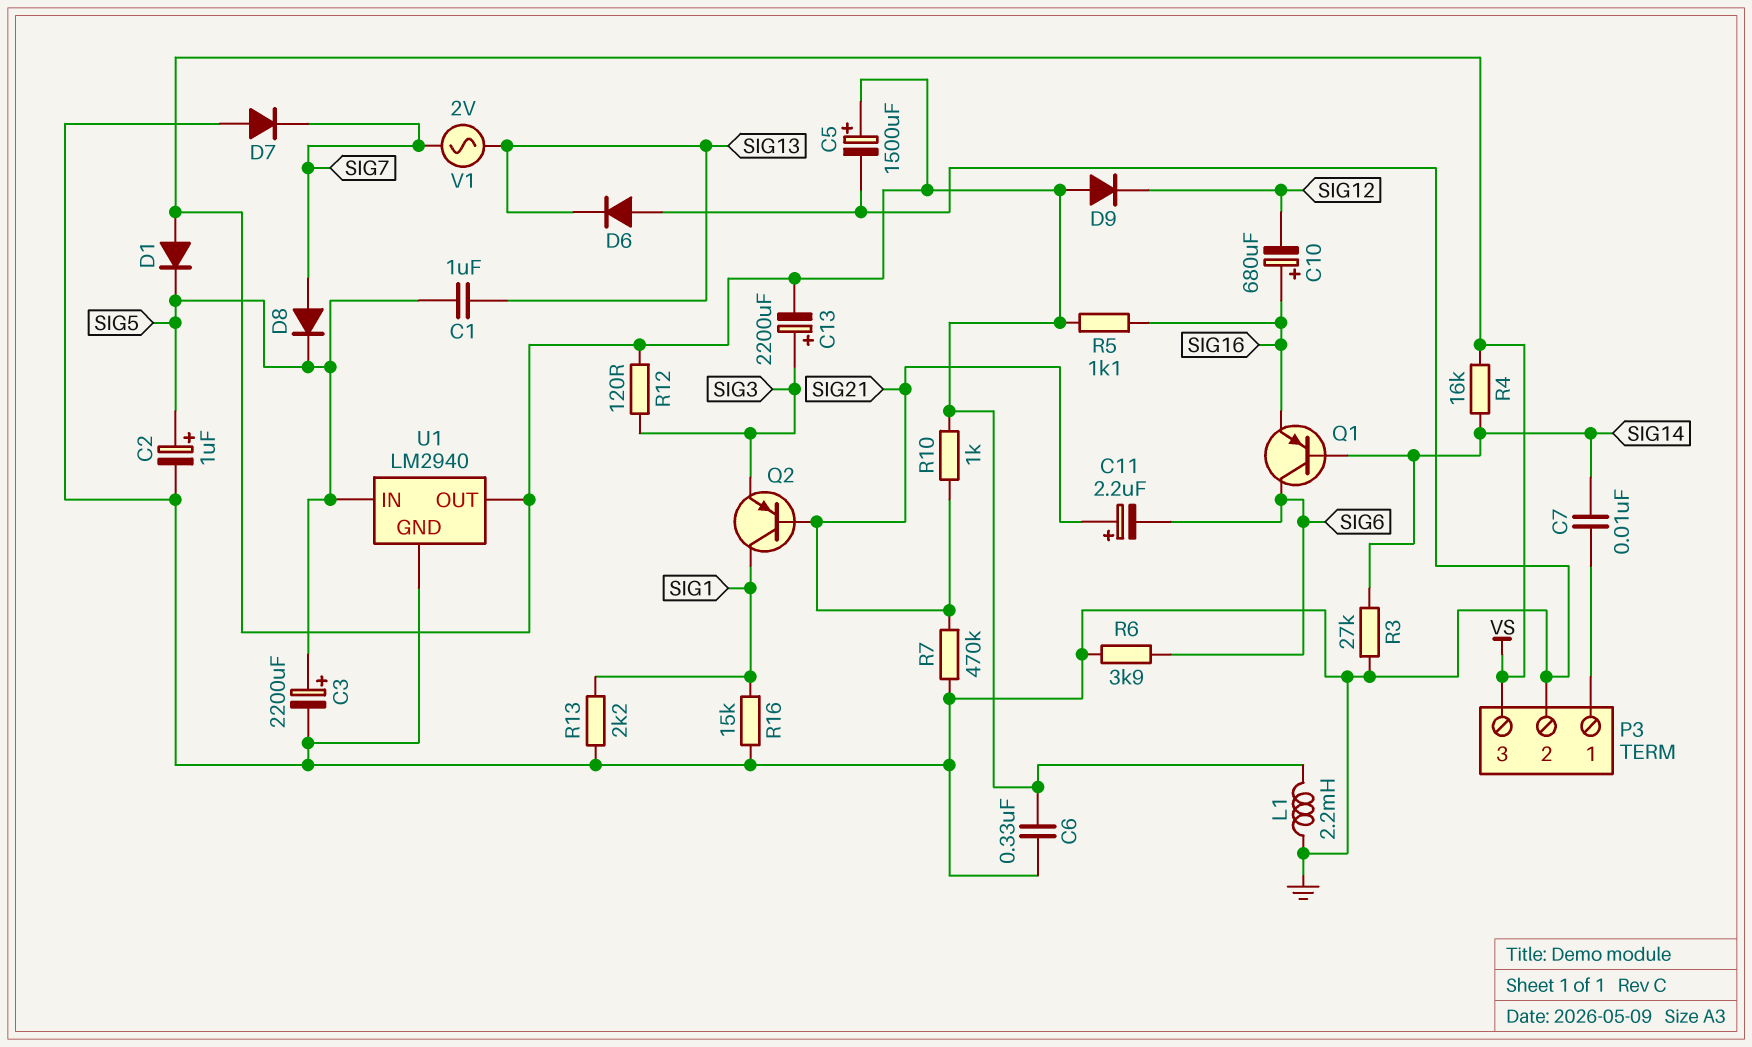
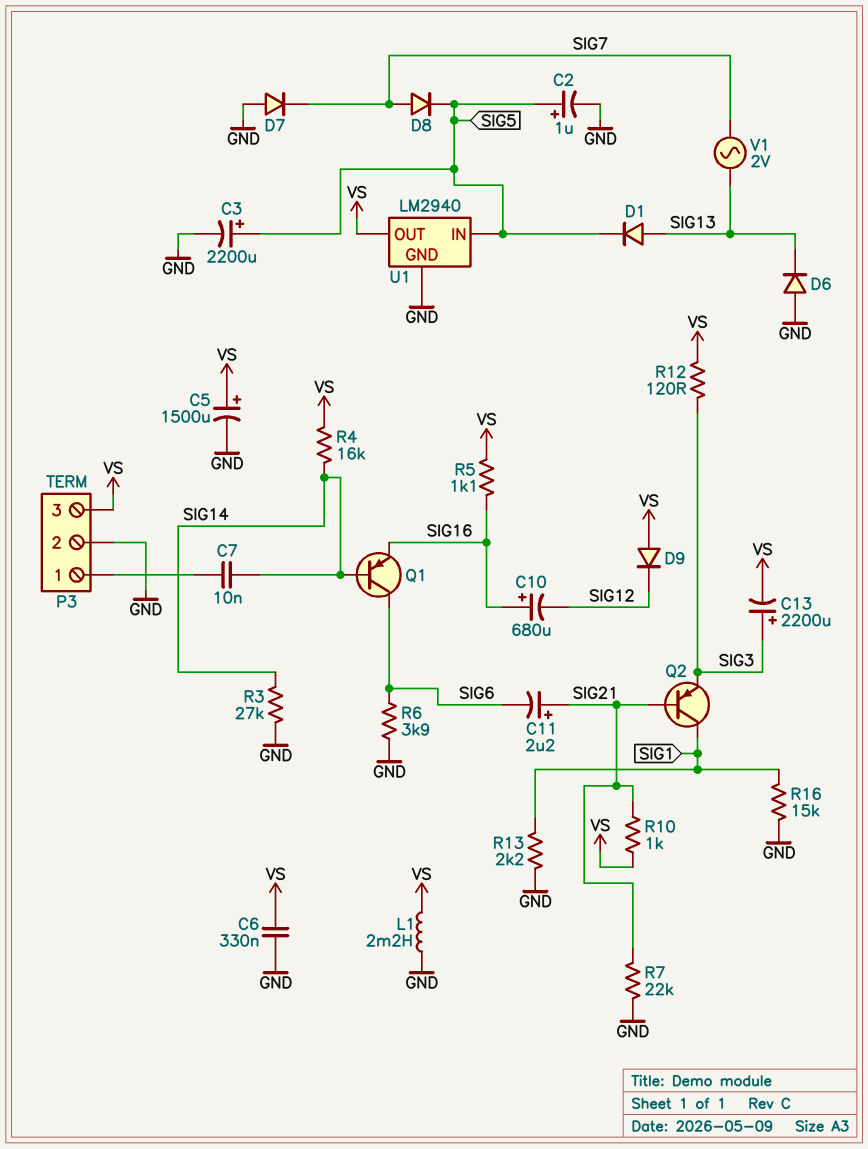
C1: 1uF (SIG5, SIG13) -> none
D1: diode (A VS, K SIG5) -> diode (A SIG13, K SIG5)
R7: 470k (GND, SIG21) -> 22k (GND, SIG21)

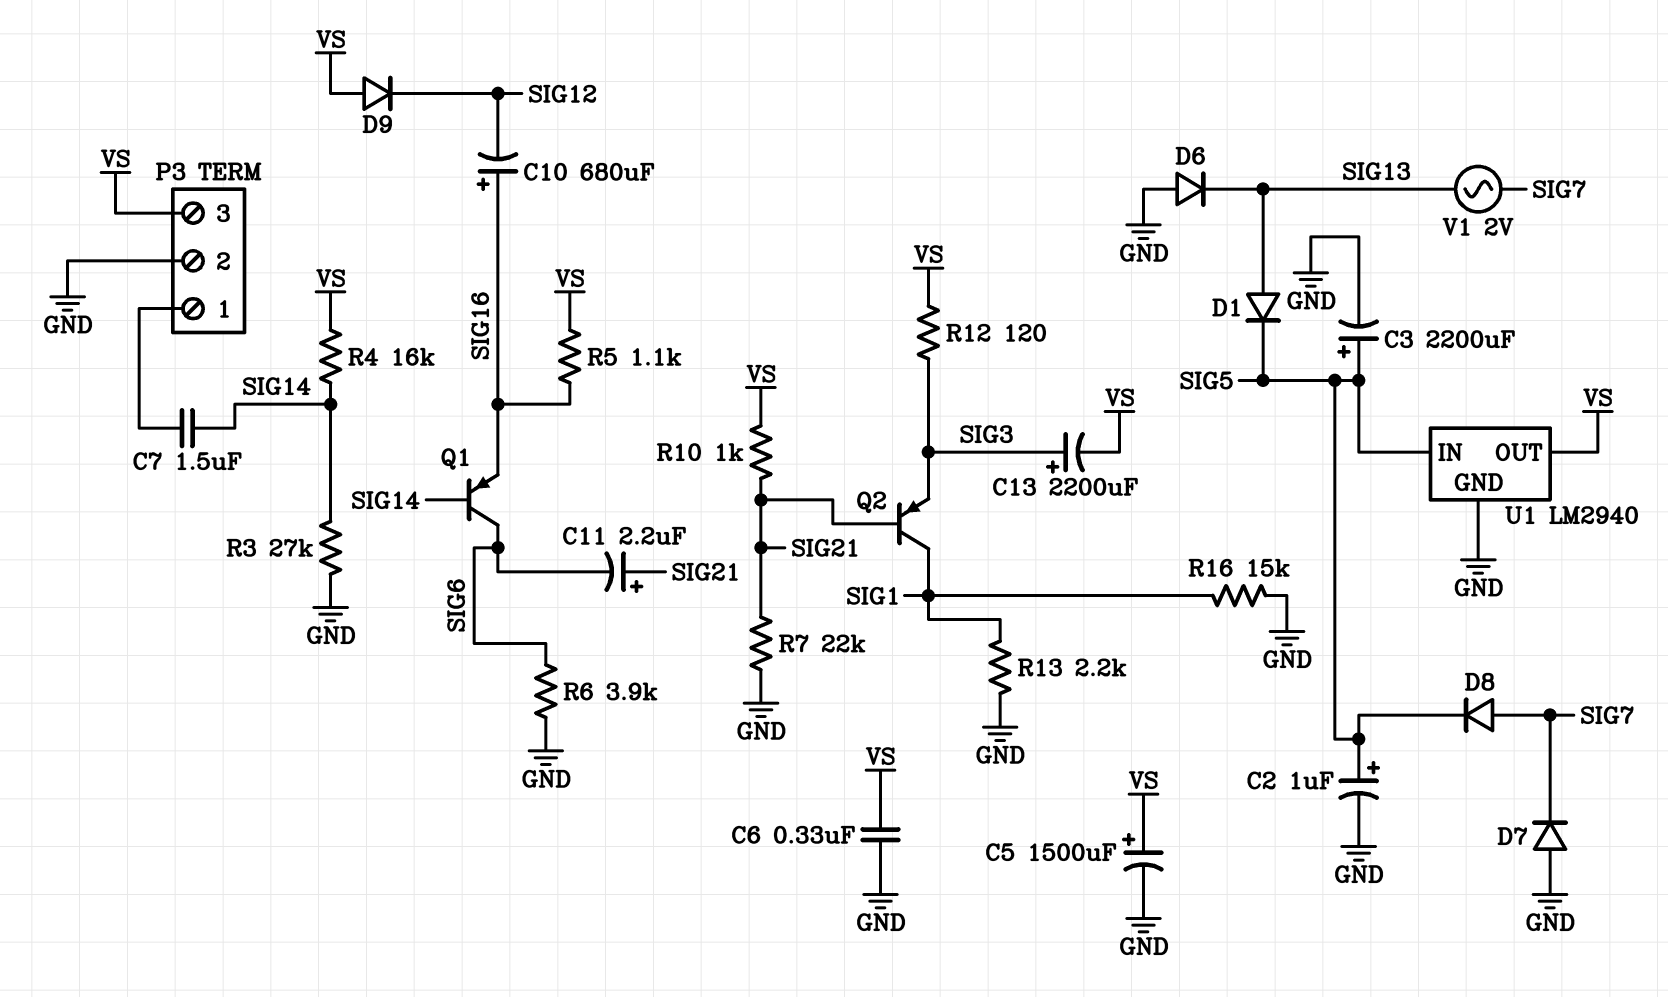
C7: 10nF (P3/1, SIG14) -> 1.5uF (P3/1, SIG14)
L1: 2.2mH (GND, VS) -> none

